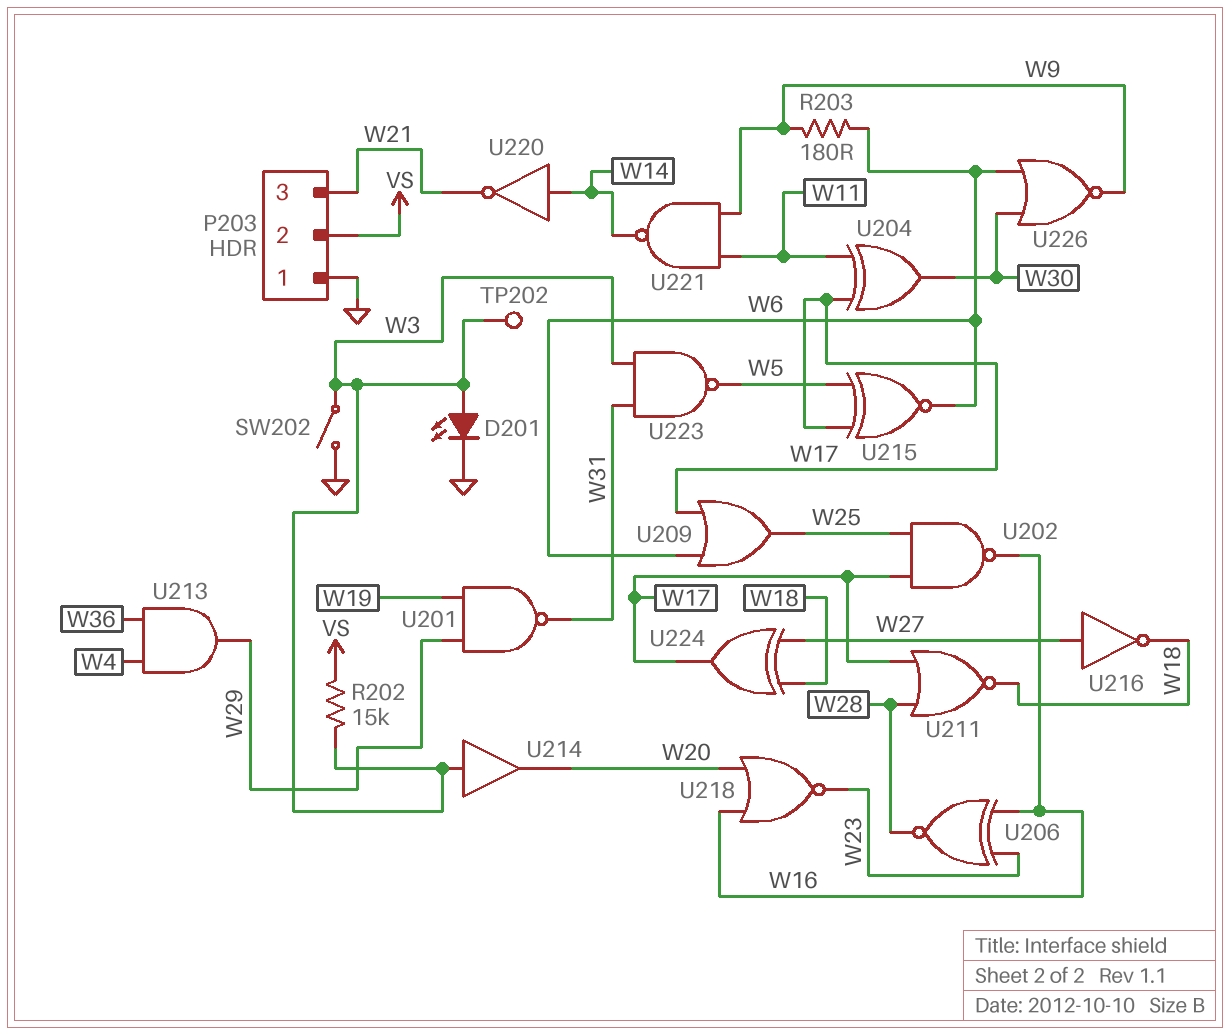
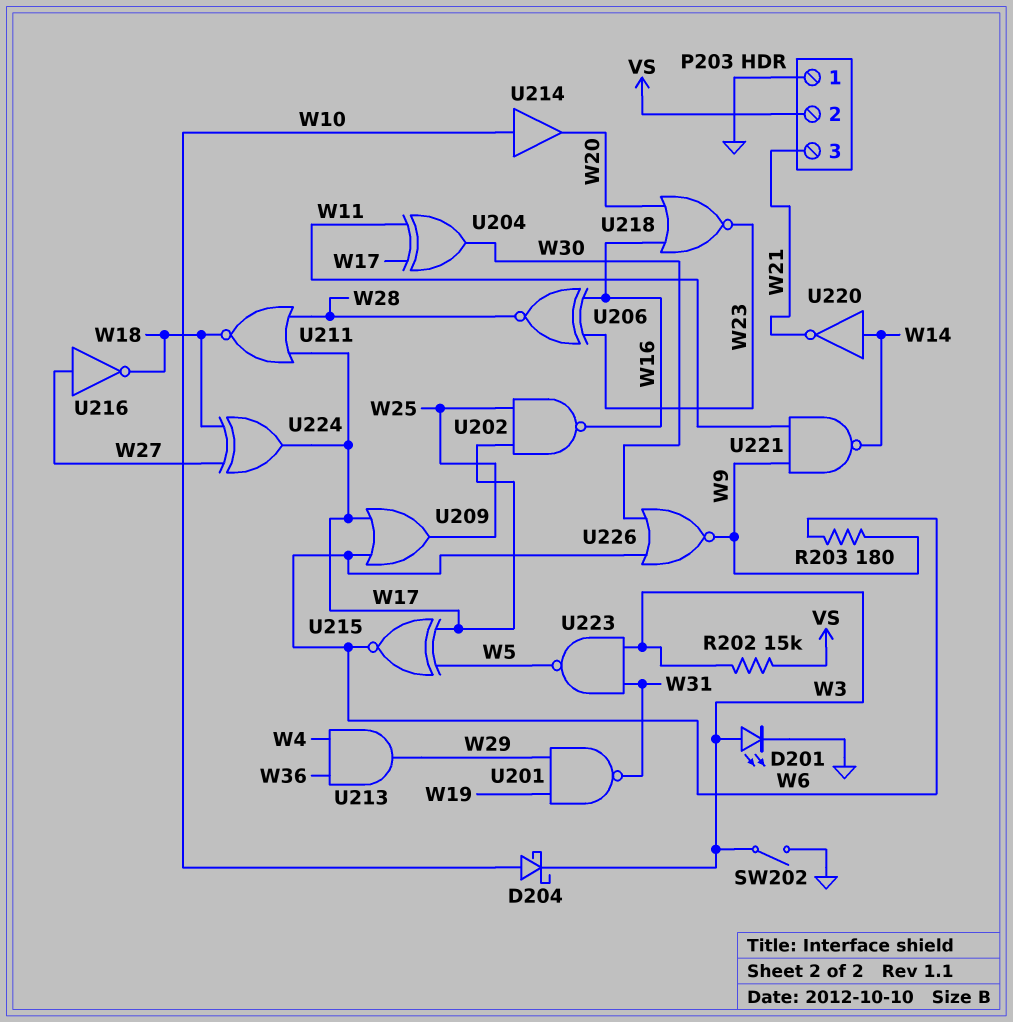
D204: none -> schottky (A W10, K W3)
TP202: test point (W3) -> none
U214: buffer (in W3, out W20) -> buffer (in W10, out W20)

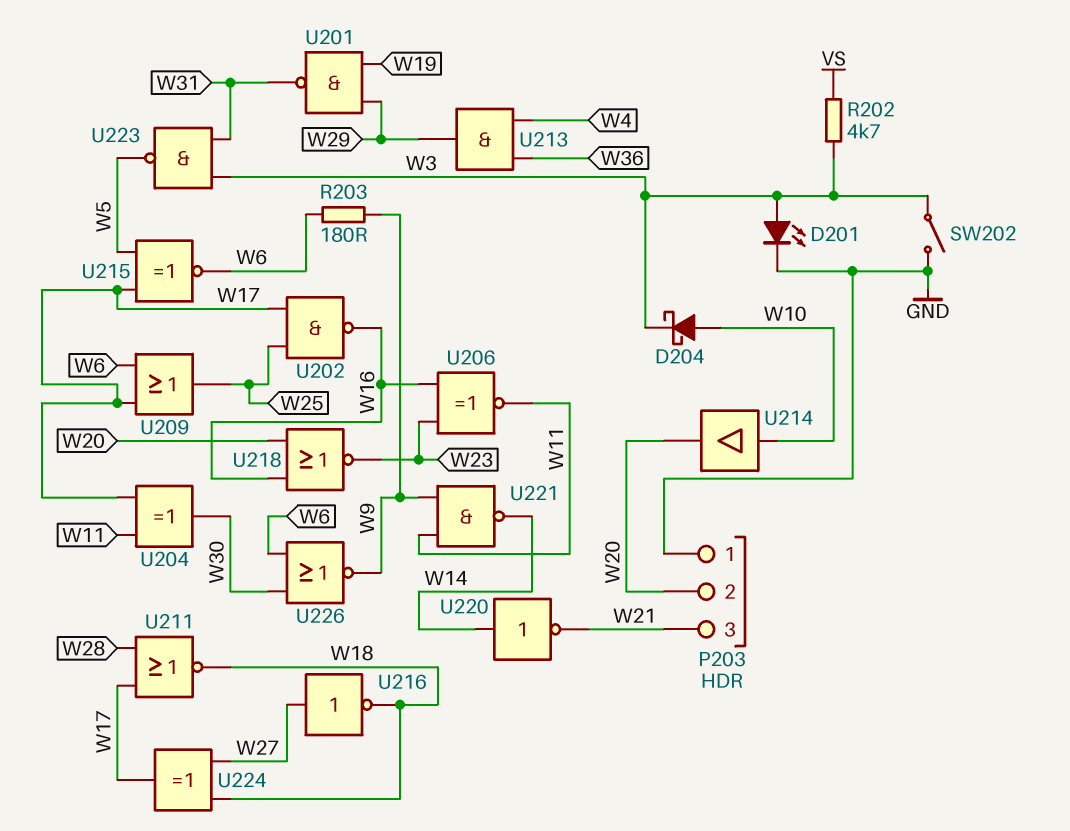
P203 pin 2: VS -> W20
R202: 15k (VS, W3) -> 4.7k (VS, W3)
U206: XNOR (in W16, in W23, out W28) -> XNOR (in W16, in W23, out W11)

